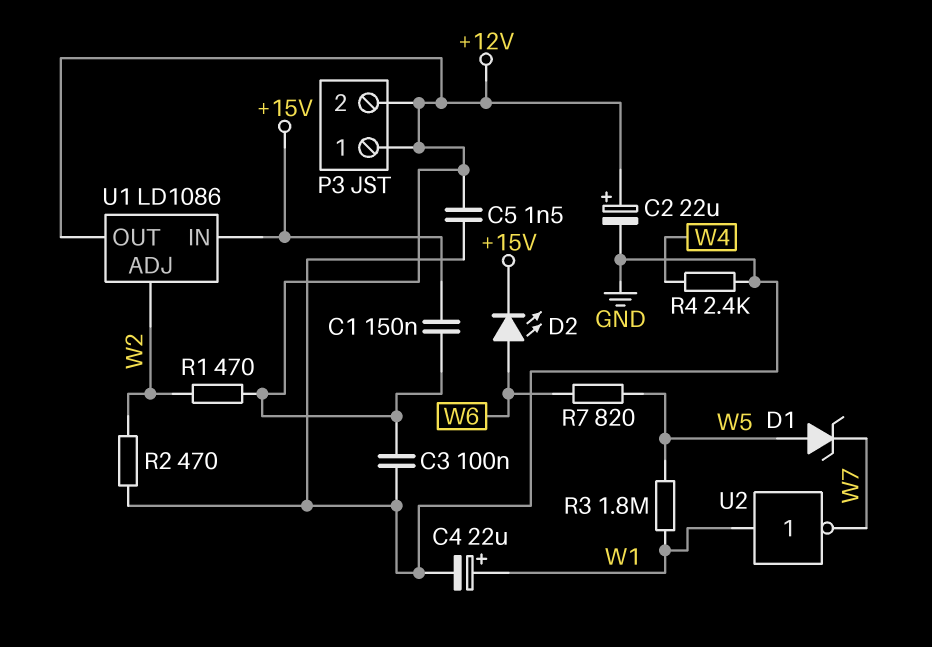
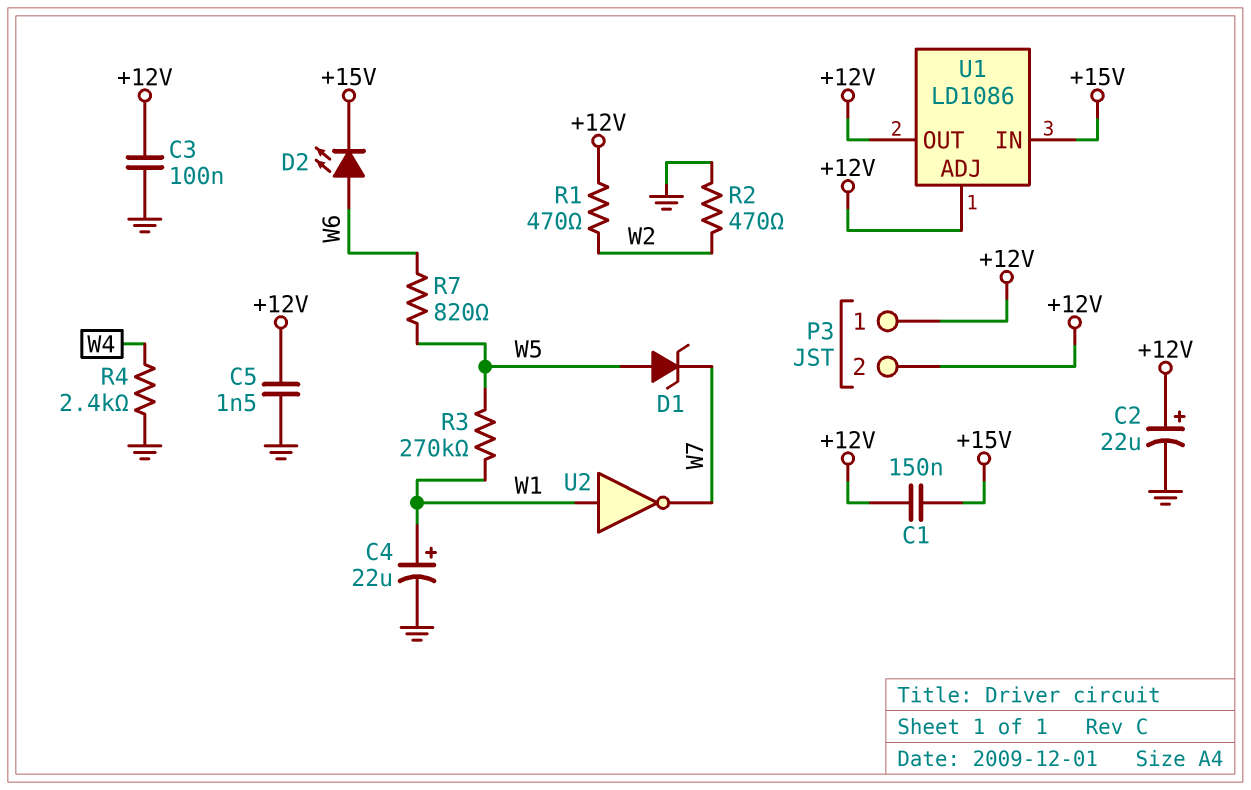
R3: 1.8M (W1, W5) -> 270k (W1, W5)
U1 pin ADJ: W2 -> +12V

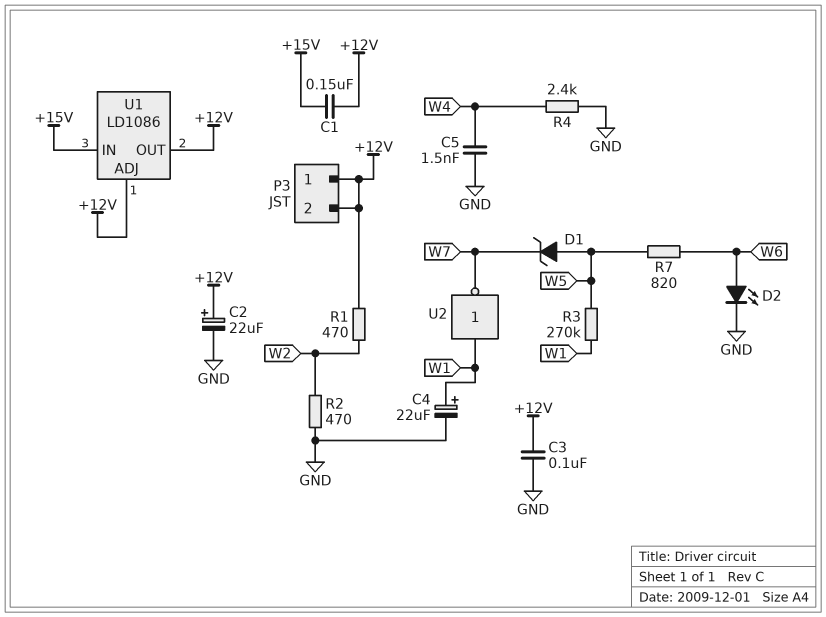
C5: 1.5nF (+12V, GND) -> 1.5nF (GND, W4)
D2: LED (A W6, K +15V) -> LED (A W6, K GND)

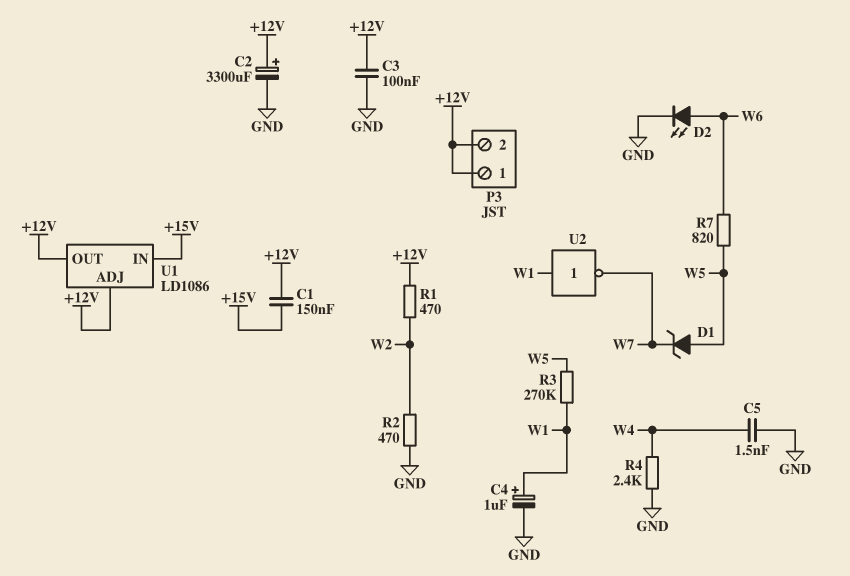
C2: 22uF (plus +12V, minus GND) -> 3300uF (plus +12V, minus GND)
C4: 22uF (plus W1, minus GND) -> 1uF (plus W1, minus GND)

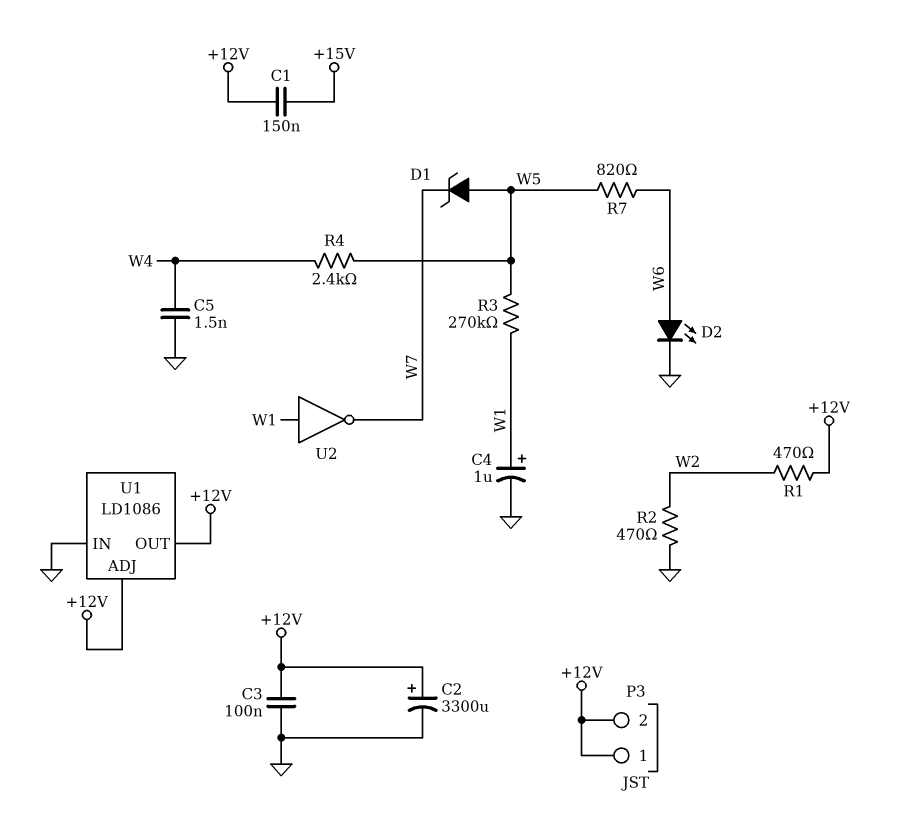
R4: 2.4k (GND, W4) -> 2.4k (W4, W5)
U1 pin IN: +15V -> GND

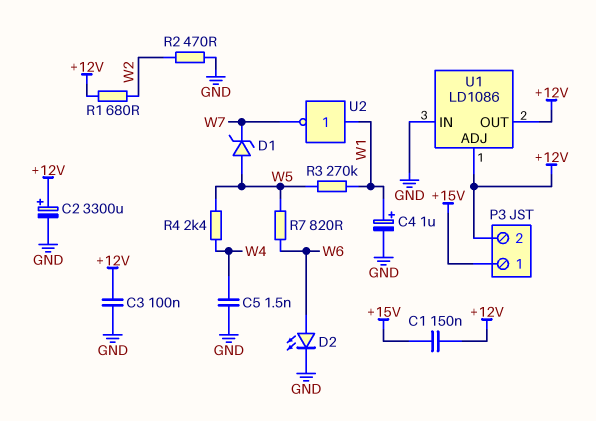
P3 pin 1: +12V -> +15V
R1: 470 (+12V, W2) -> 680 (+12V, W2)

